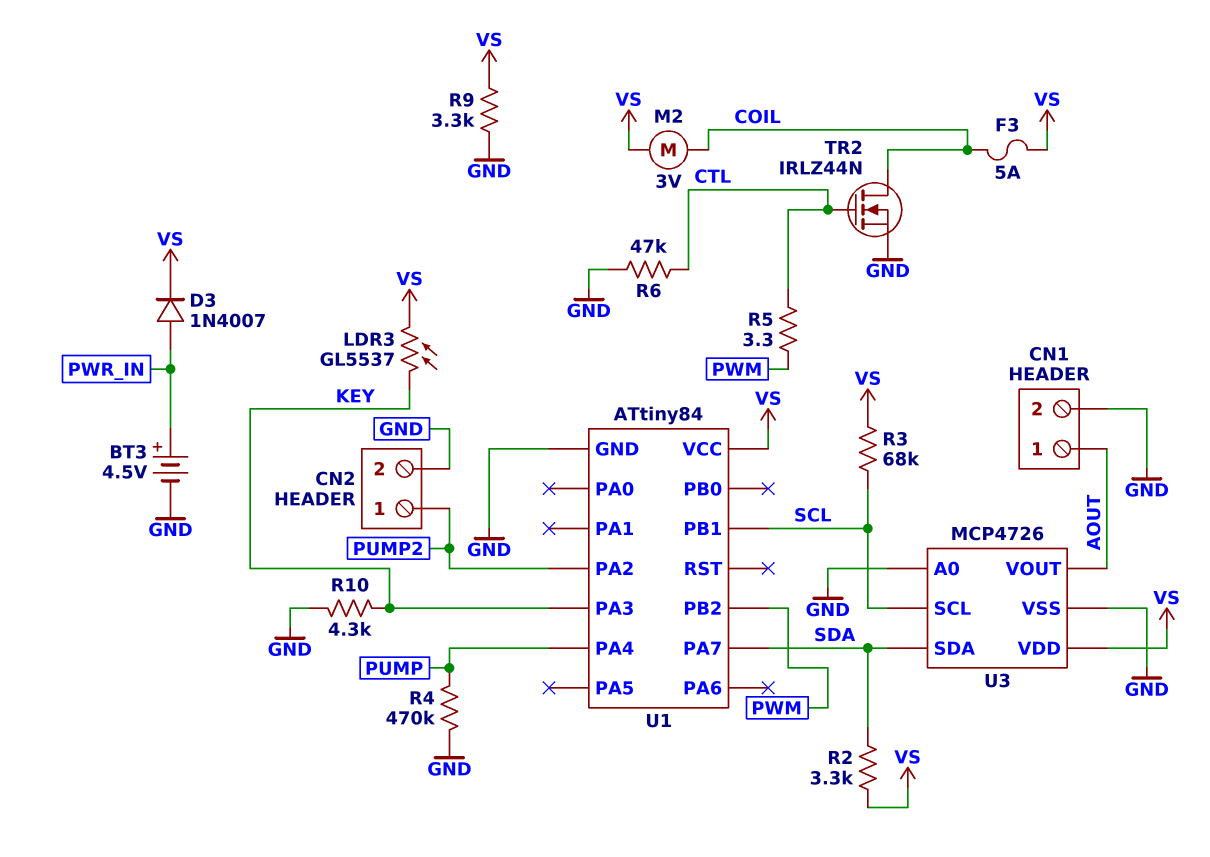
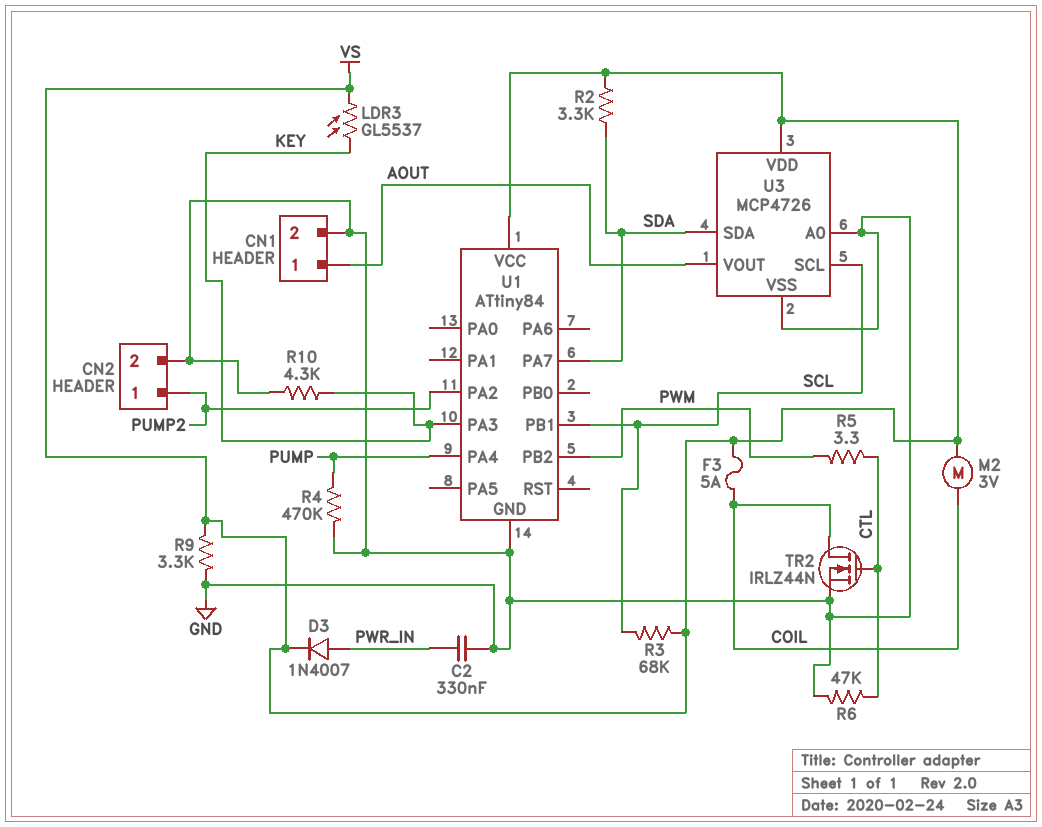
BT3: 4.5V (plus PWR_IN, minus GND) -> none
C2: none -> 330nF (GND, PWR_IN)

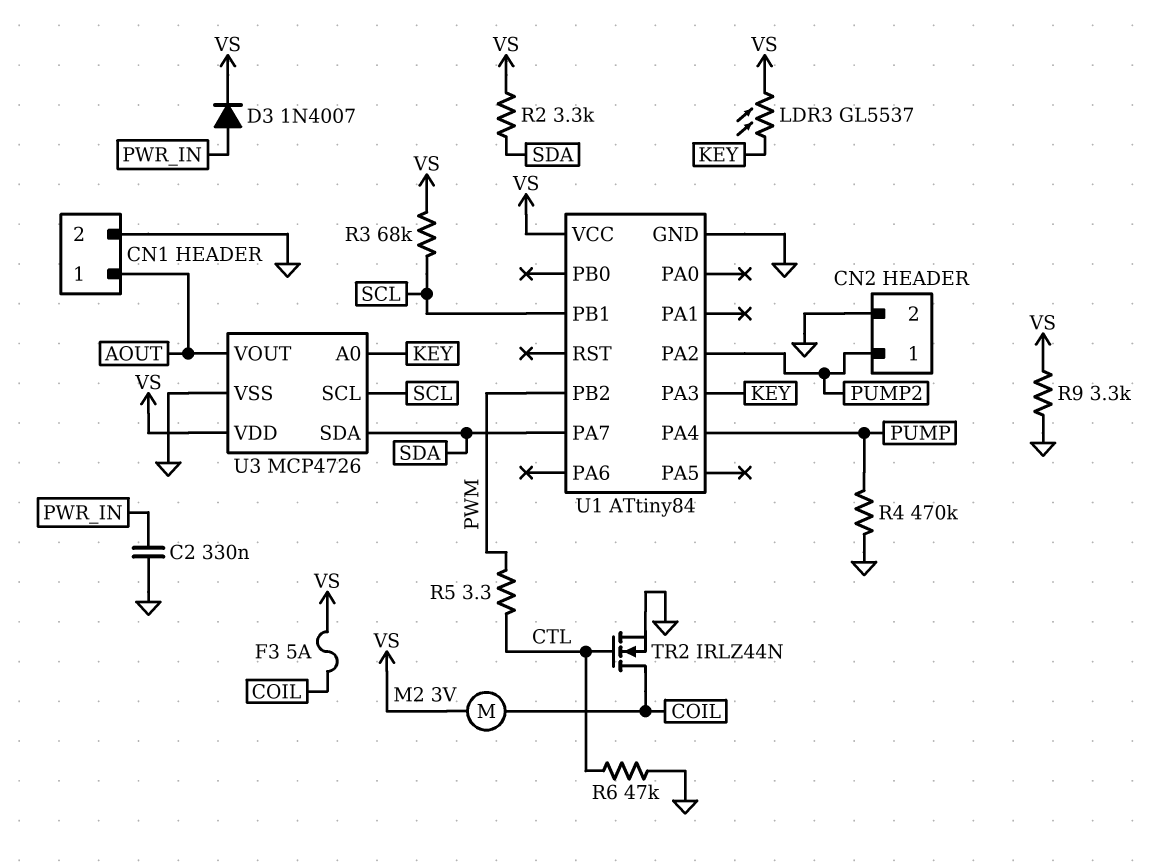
R10: 4.3k (GND, KEY) -> none
U3 pin A0: GND -> KEY

